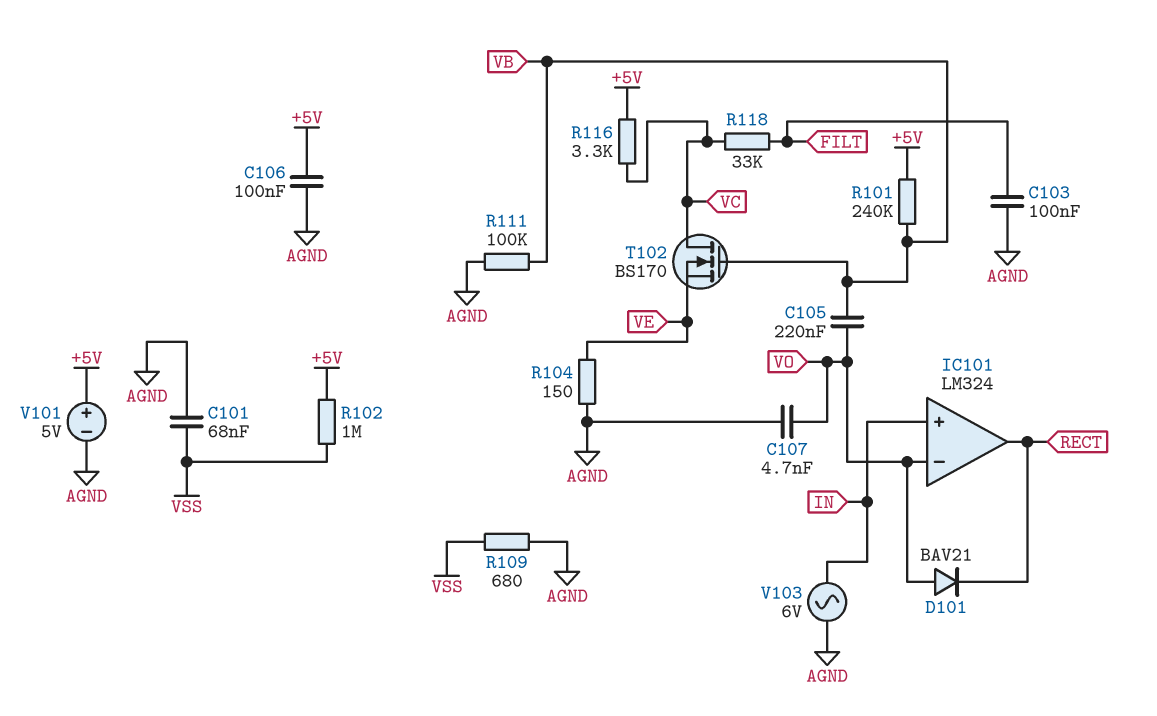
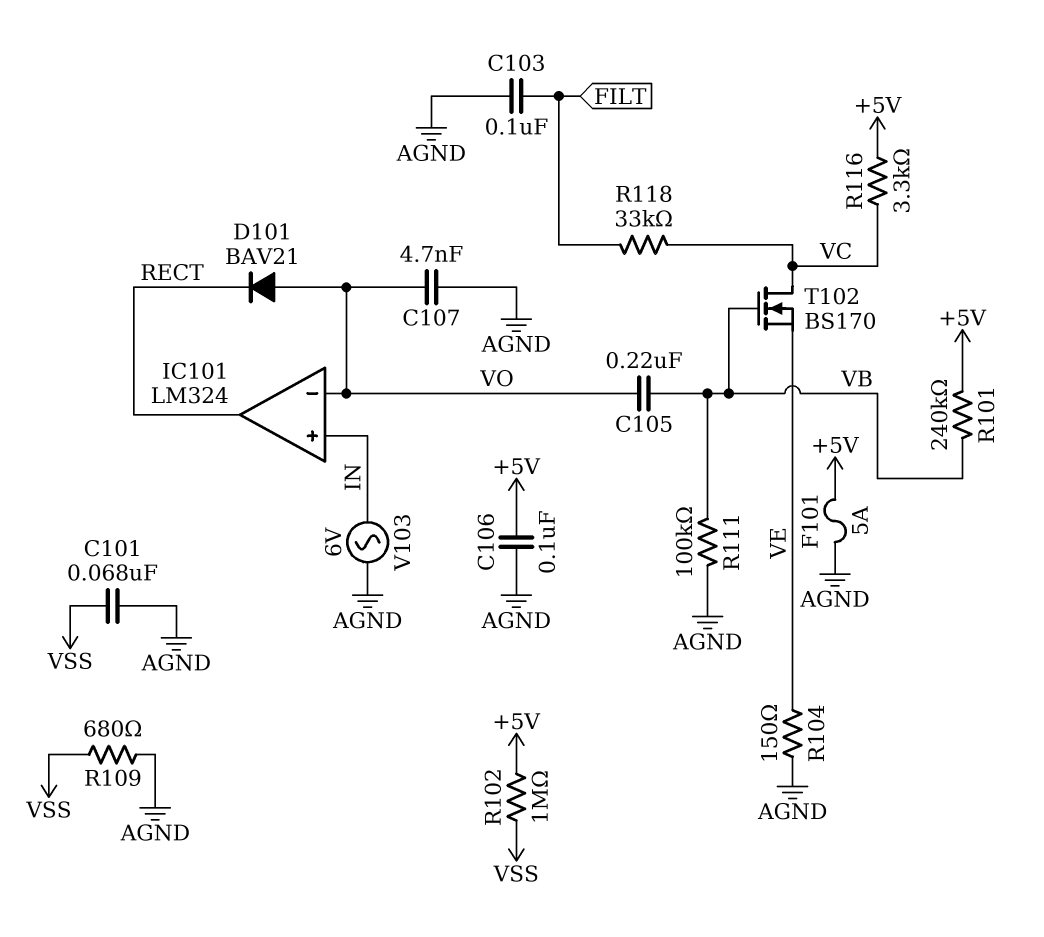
F101: none -> 5A (+5V, AGND)
V101: 5V (plus +5V, minus AGND) -> none

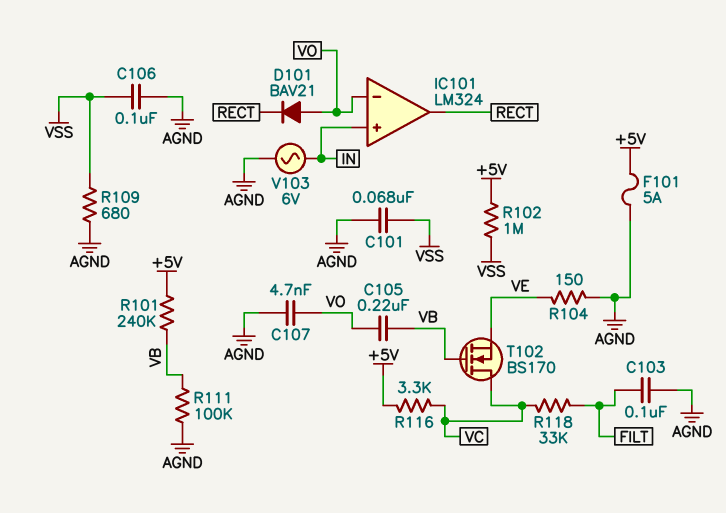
C106: 100nF (+5V, AGND) -> 100nF (AGND, VSS)

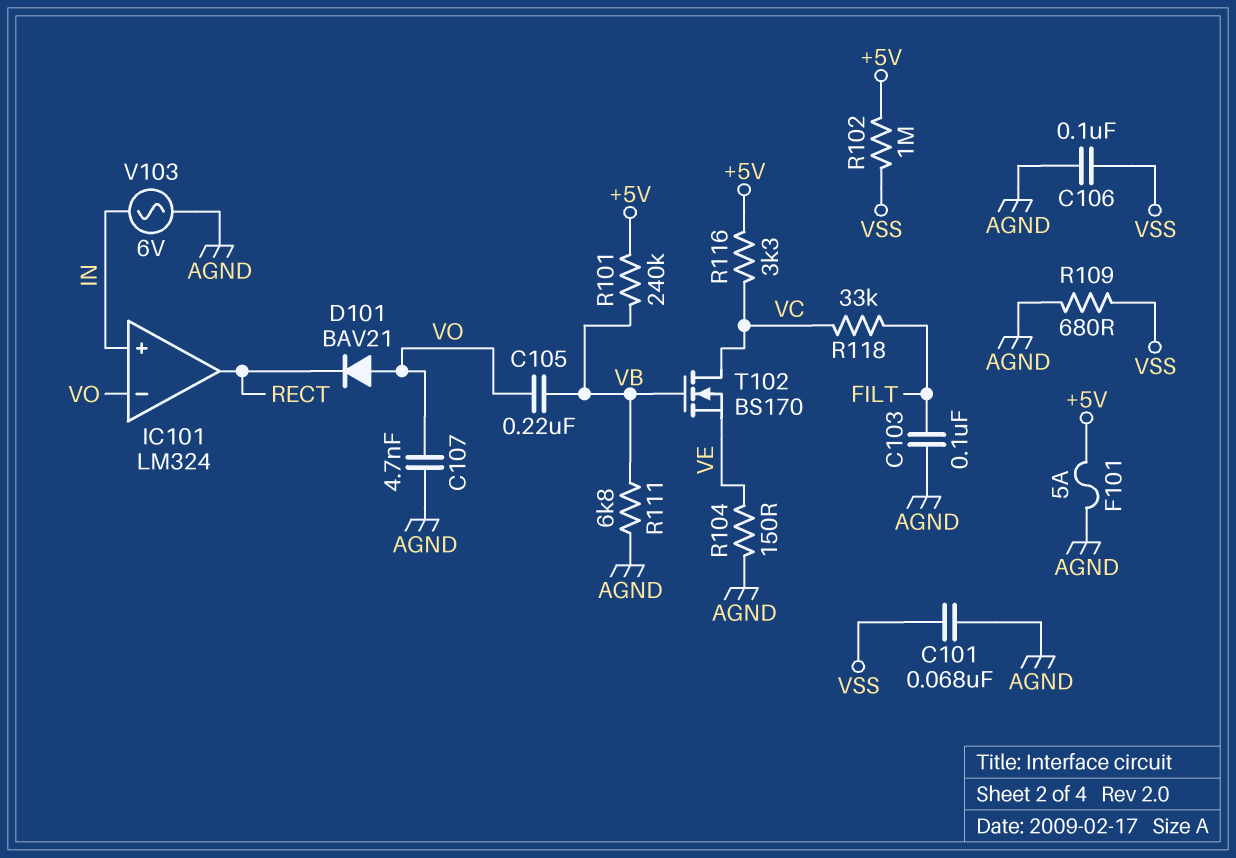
R111: 100k (AGND, VB) -> 6.8k (AGND, VB)

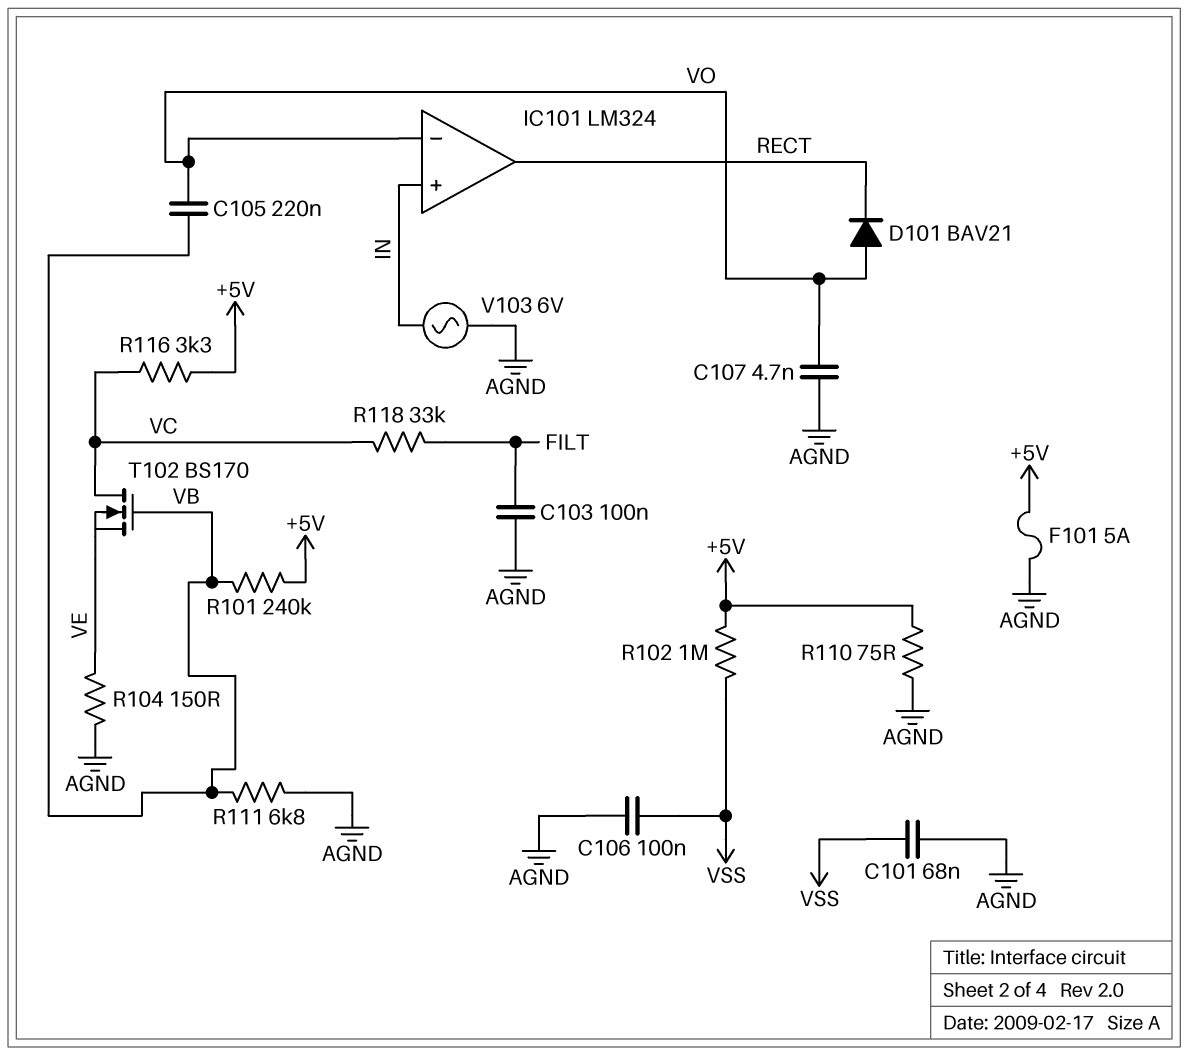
R109: 680 (AGND, VSS) -> none
R110: none -> 75 (+5V, AGND)

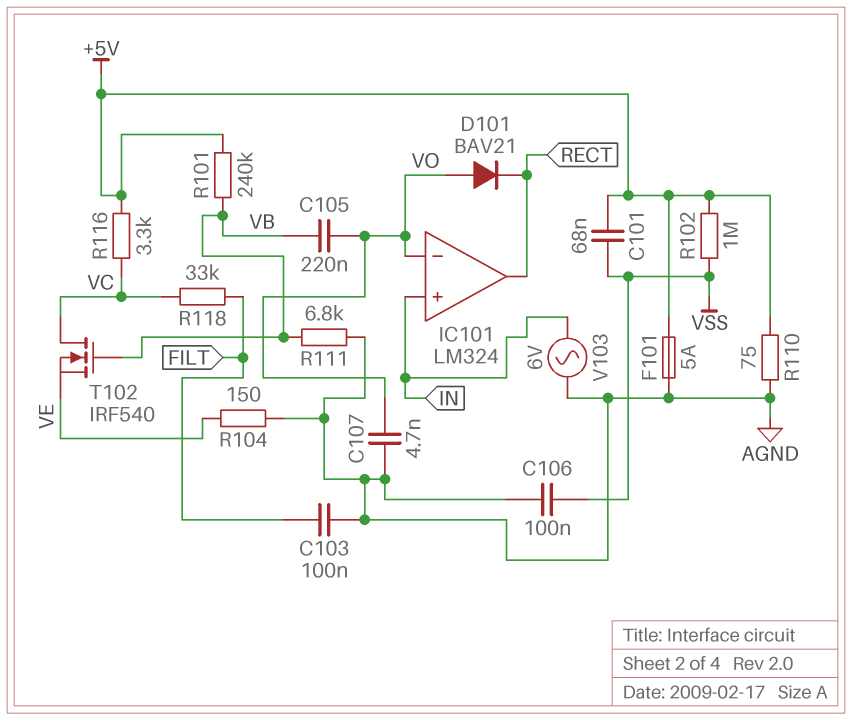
C101: 68nF (AGND, VSS) -> 68nF (+5V, VSS)
T102: NMOS BS170 (G VB, D VC, S VE) -> NMOS IRF540 (G VB, D VC, S VE)

